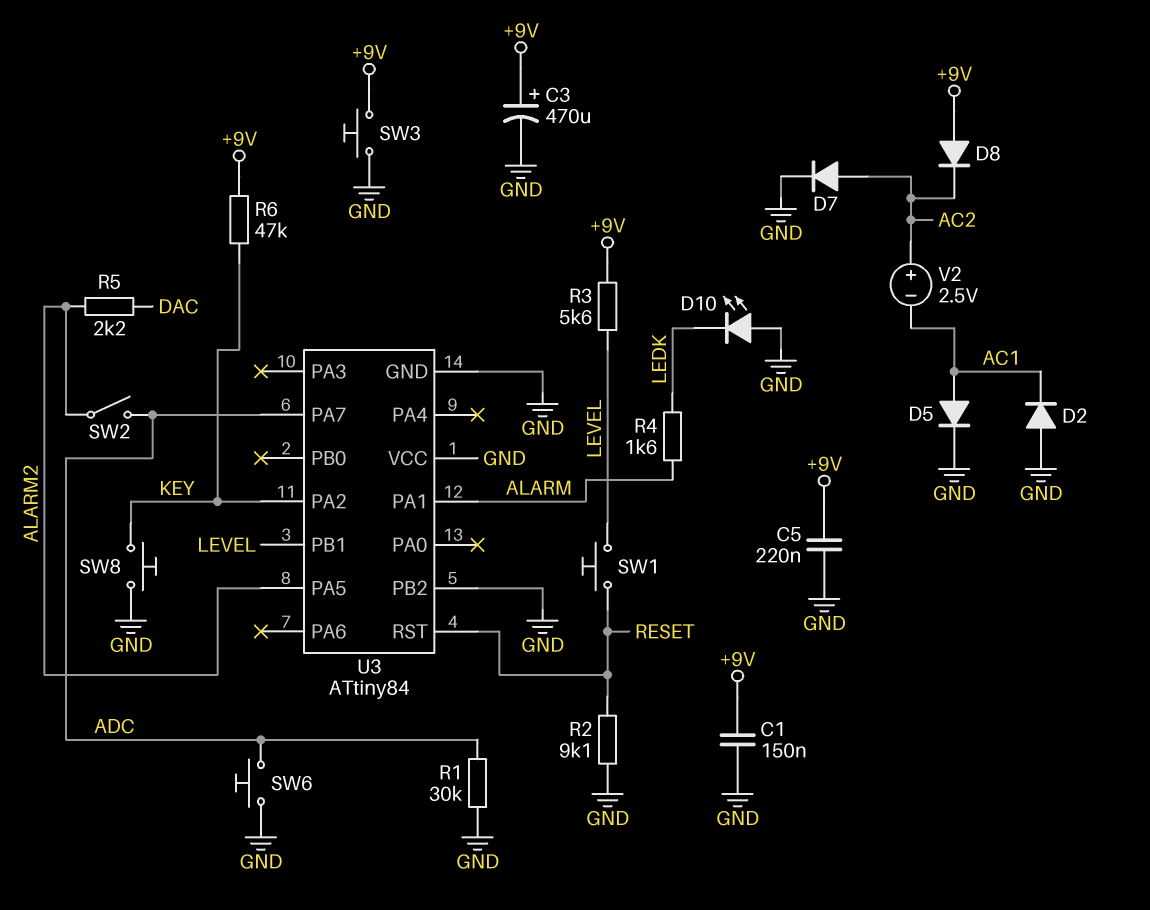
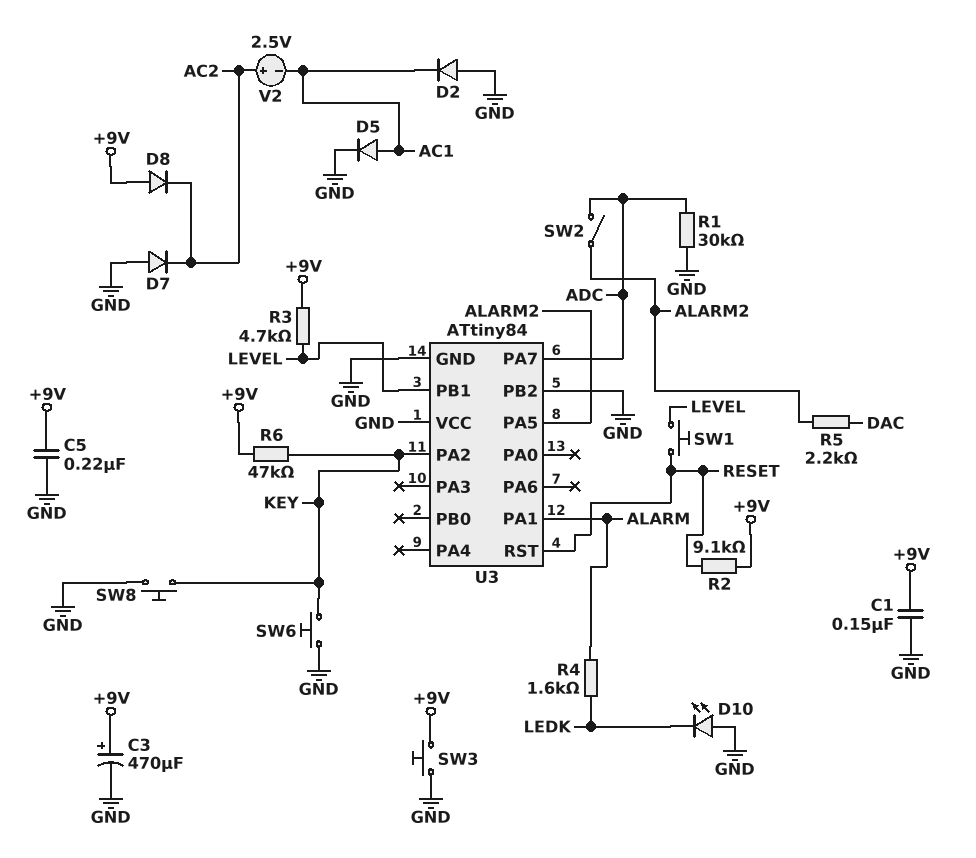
D7: diode (A AC2, K GND) -> diode (A GND, K AC2)
R2: 9.1k (GND, RESET) -> 9.1k (+9V, RESET)
R3: 5.6k (+9V, LEVEL) -> 4.7k (+9V, LEVEL)
SW6: button (ADC, GND) -> button (GND, KEY)

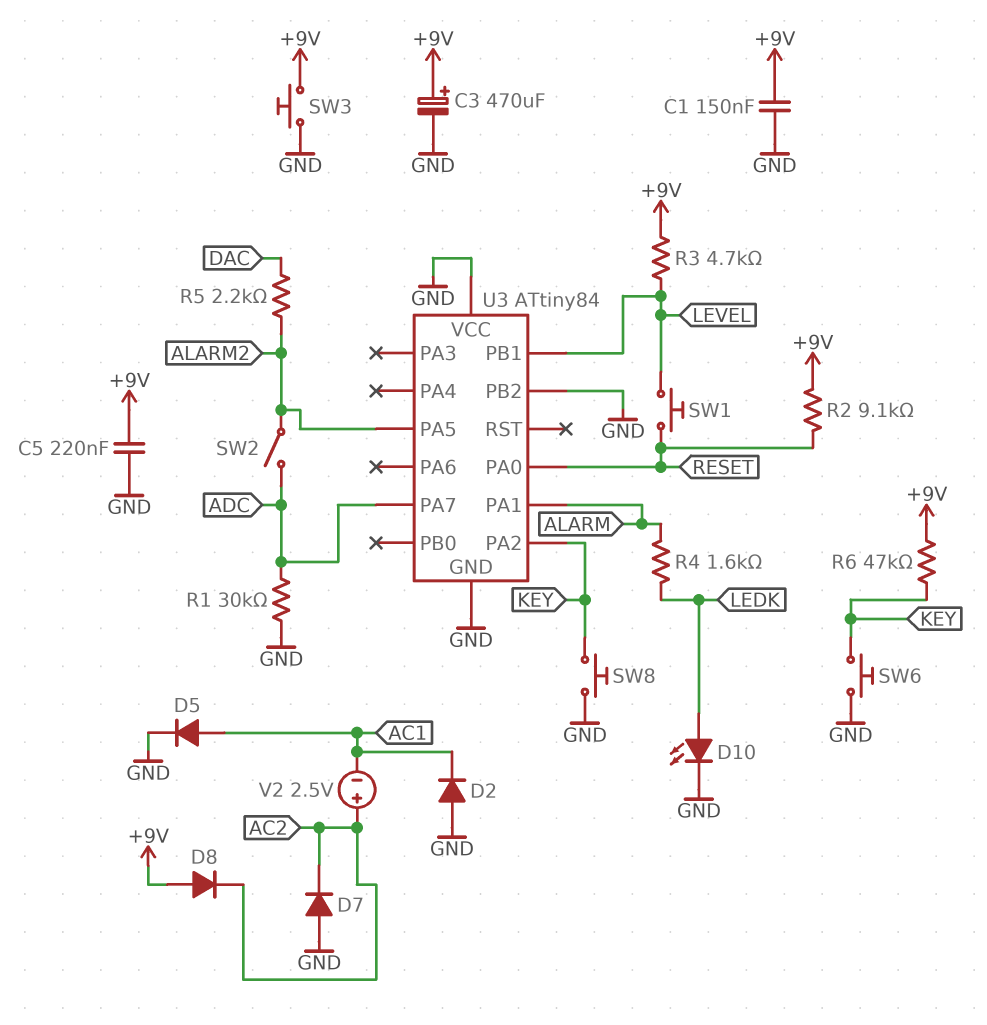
D10: LED (A GND, K LEDK) -> LED (A LEDK, K GND)
U3 pin PA0: none -> RESET
U3 pin RST: RESET -> none

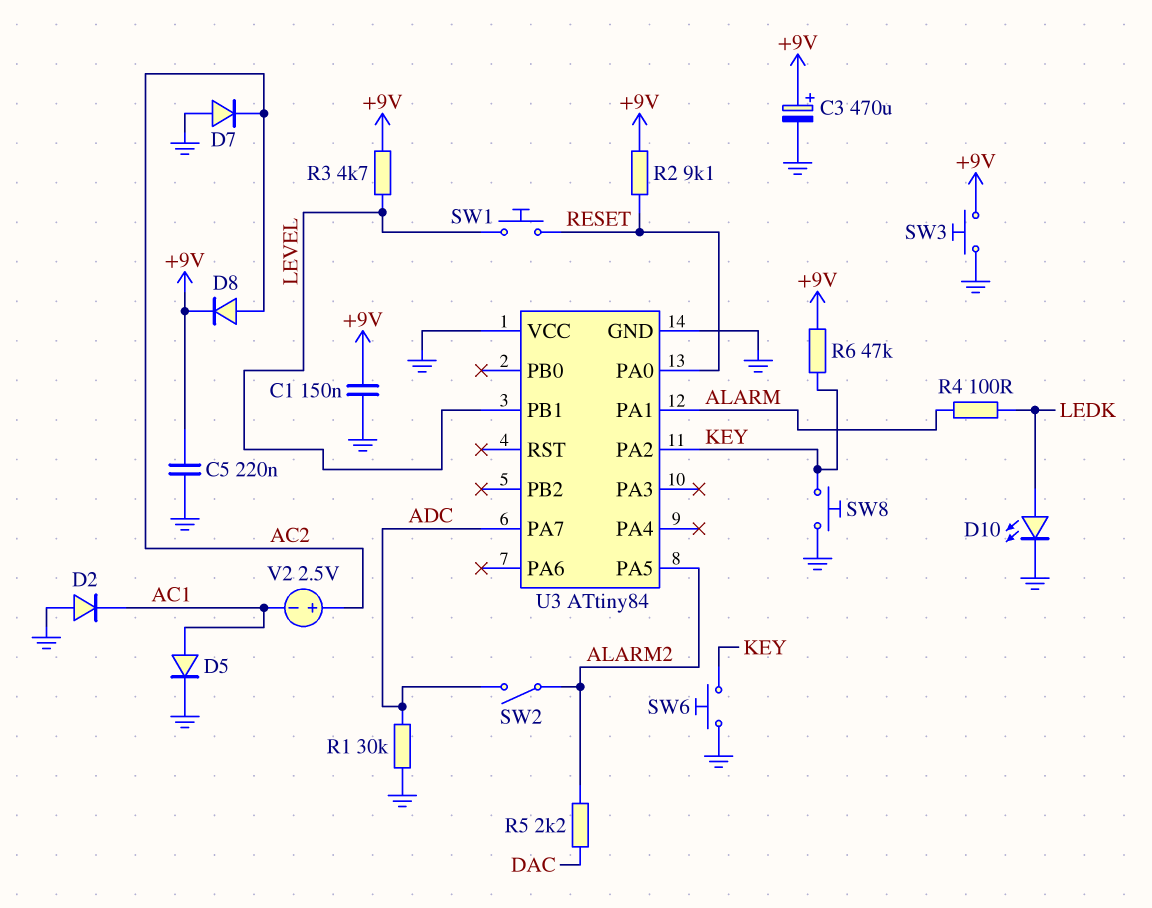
D8: diode (A +9V, K AC2) -> diode (A AC2, K +9V)
R4: 1.6k (ALARM, LEDK) -> 100 (ALARM, LEDK)
U3 pin PB2: GND -> none

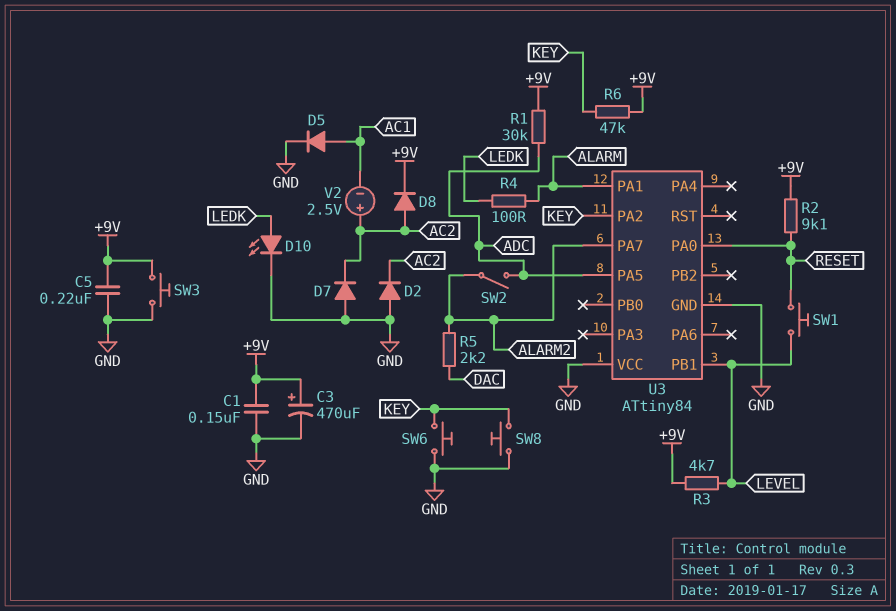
D2: diode (A GND, K AC1) -> diode (A GND, K AC2)
R1: 30k (ADC, GND) -> 30k (+9V, ADC)
U3 pin PA5: ALARM2 -> ADC
U3 pin PA7: ADC -> ALARM2

